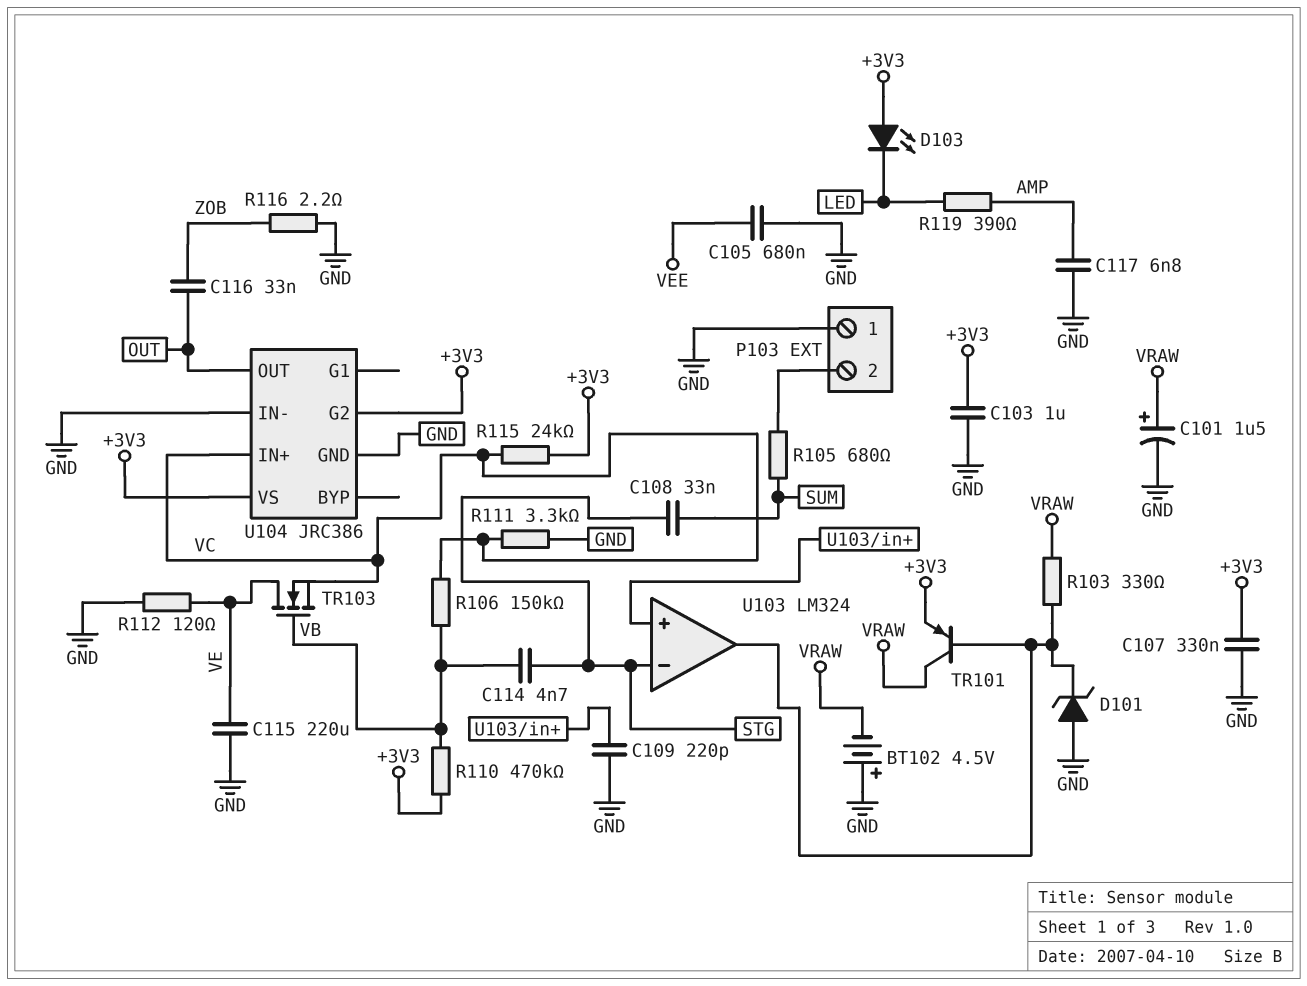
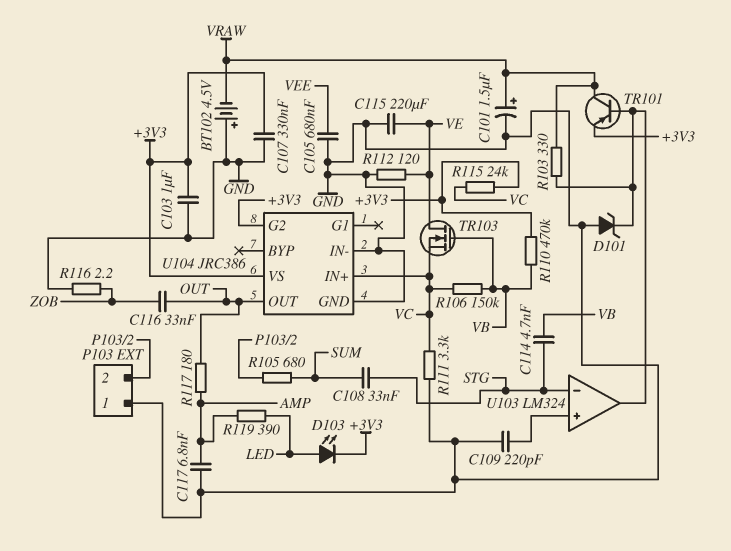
D103: LED (A +3V3, K LED) -> LED (A LED, K +3V3)
R117: none -> 180 (AMP, OUT)

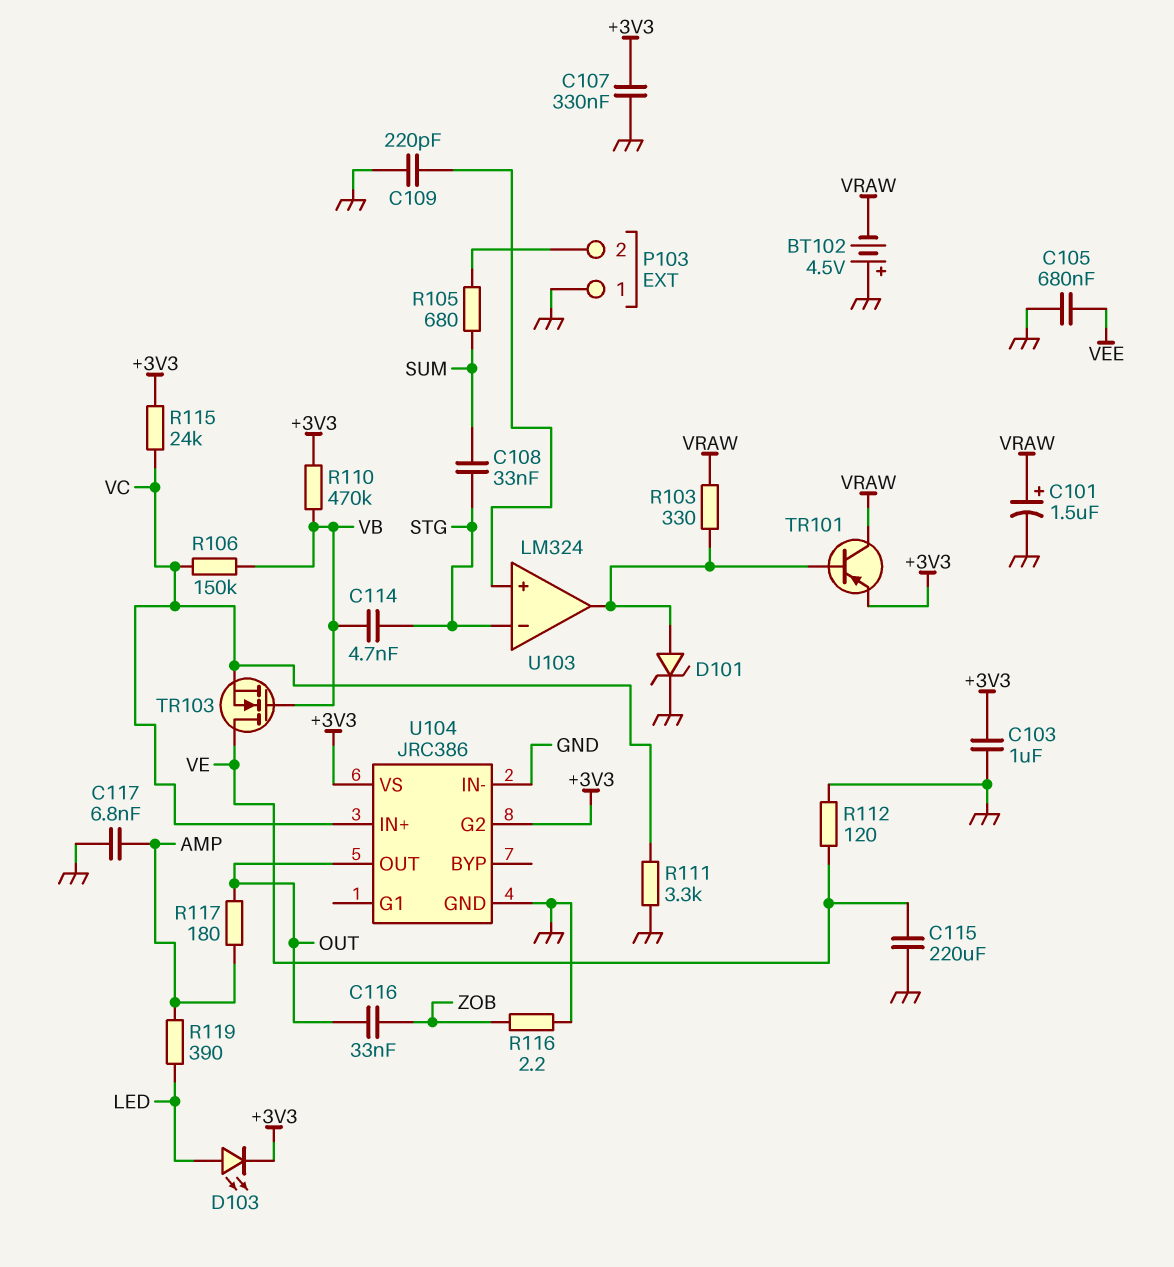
D101: zener (A GND, K U103/out) -> zener (A U103/out, K GND)

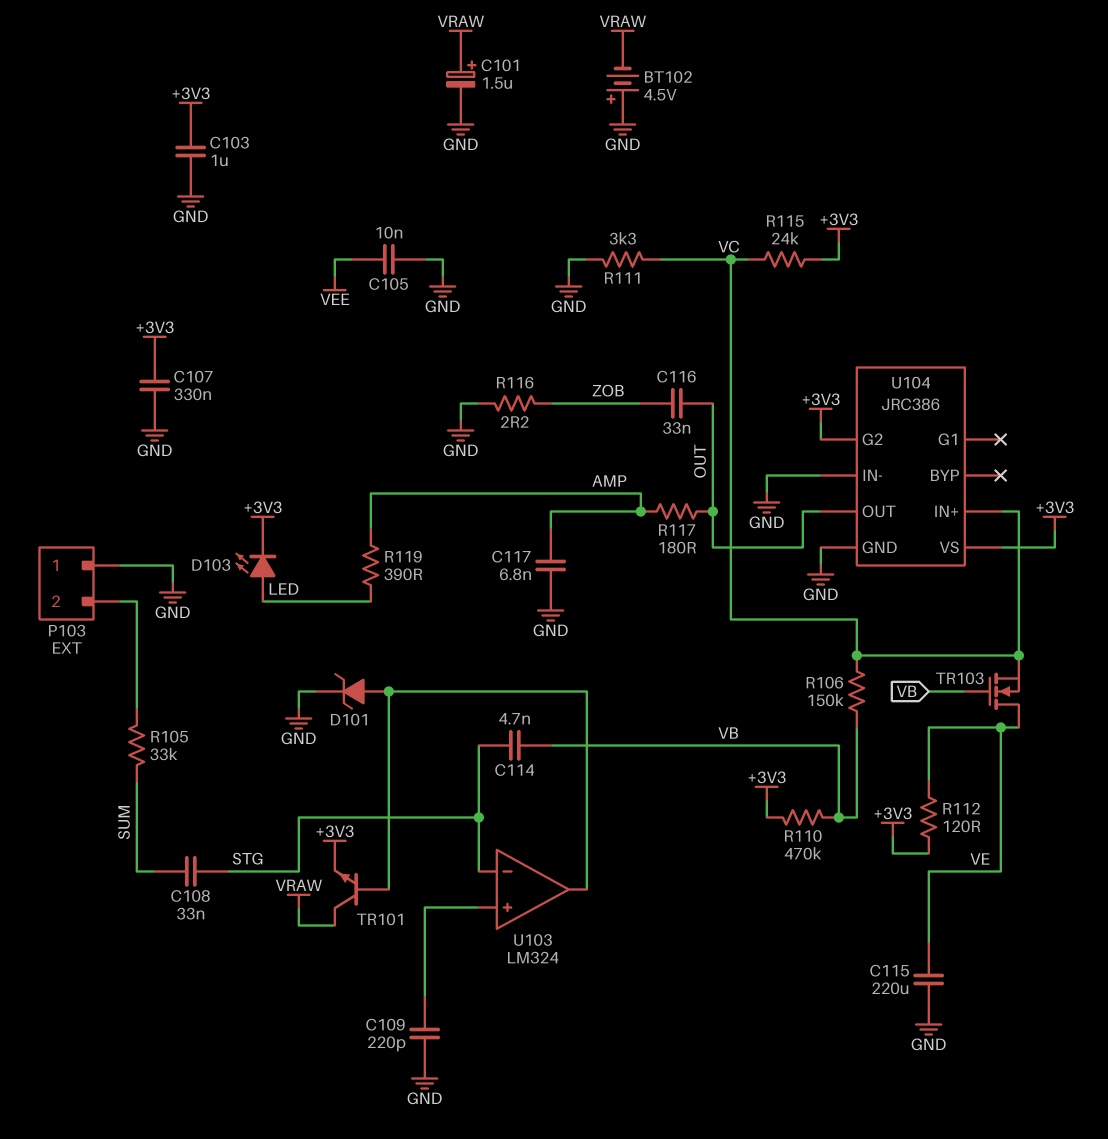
C105: 680nF (GND, VEE) -> 10nF (GND, VEE)
R103: 330 (U103/out, VRAW) -> none
R105: 680 (P103/2, SUM) -> 33k (P103/2, SUM)
R112: 120 (GND, VE) -> 120 (+3V3, VE)
TR101: PNP (B U103/out, C VRAW, E +3V3) -> NPN (B U103/out, C VRAW, E +3V3)

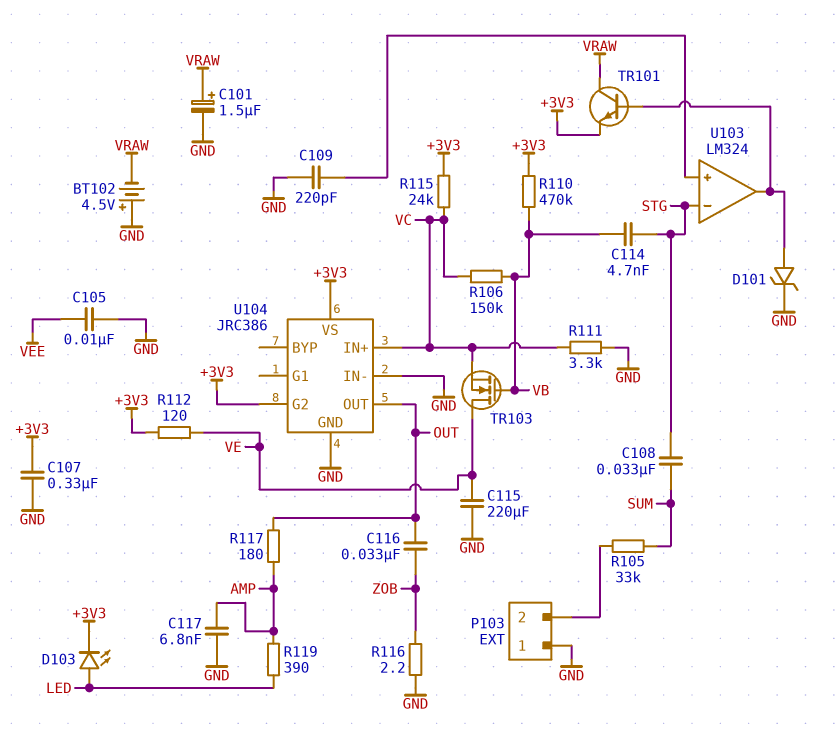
C103: 1uF (+3V3, GND) -> none

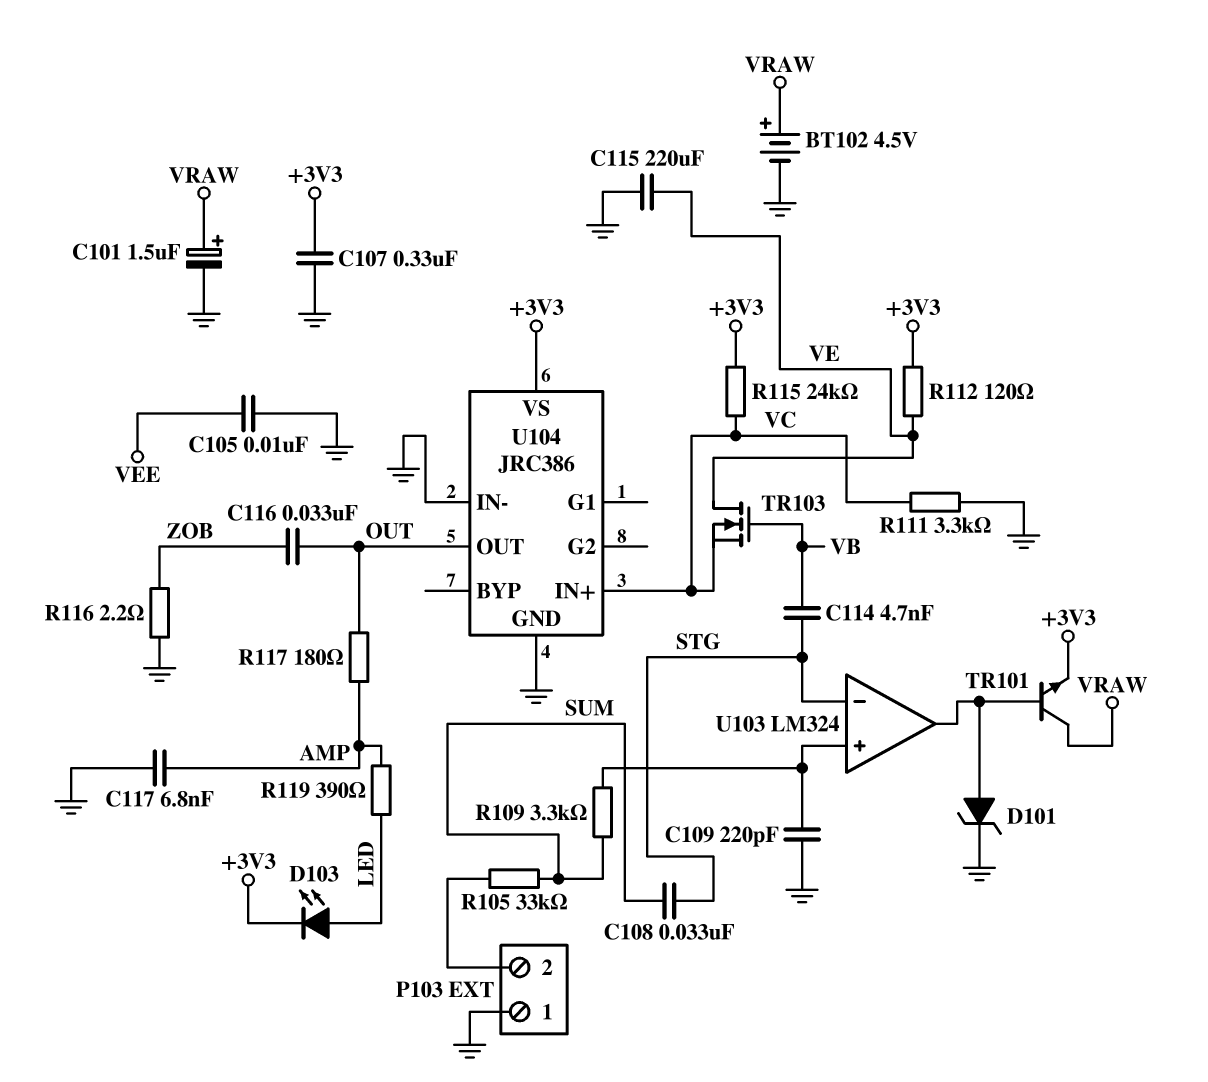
BT102: 4.5V (plus GND, minus VRAW) -> 4.5V (plus VRAW, minus GND)
R106: 150k (VB, VC) -> none
R109: none -> 3.3k (SUM, U103/in+)
R110: 470k (+3V3, VB) -> none
U104 pin G2: +3V3 -> none

